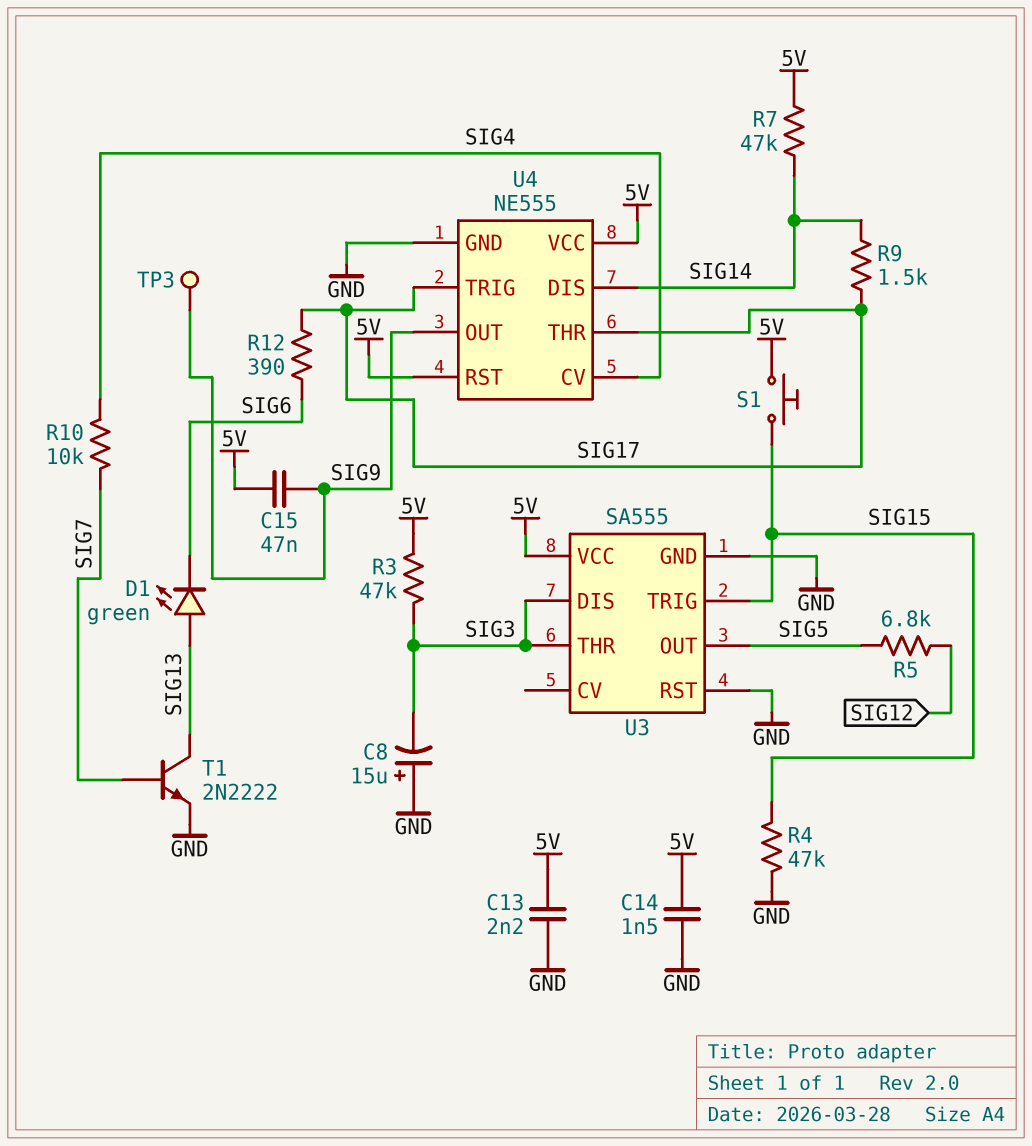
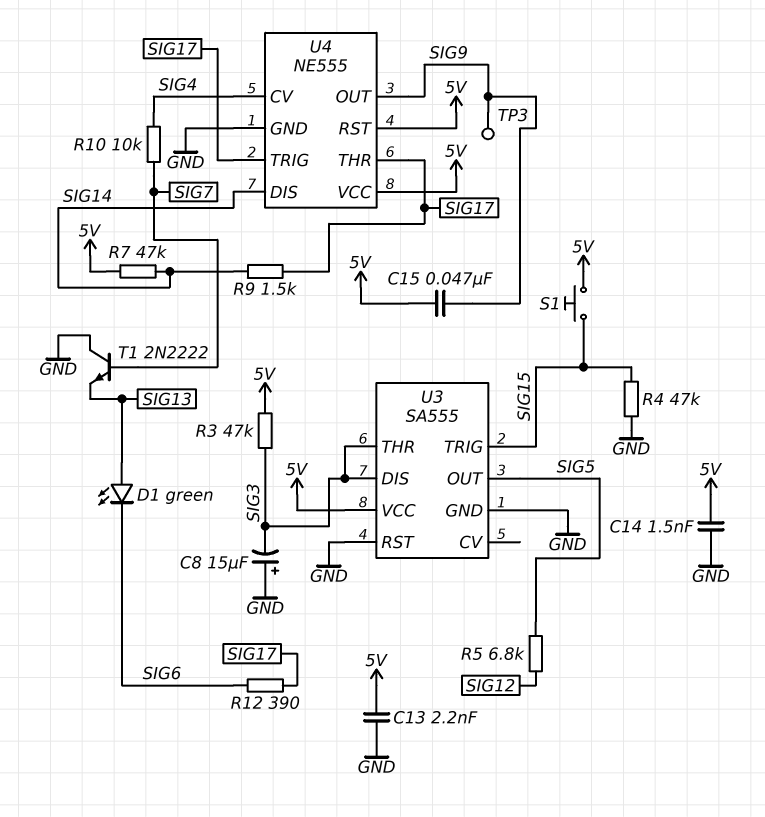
T1: NPN 2N2222 (B SIG7, C SIG13, E GND) -> NPN 2N2222 (B SIG7, C GND, E SIG13)

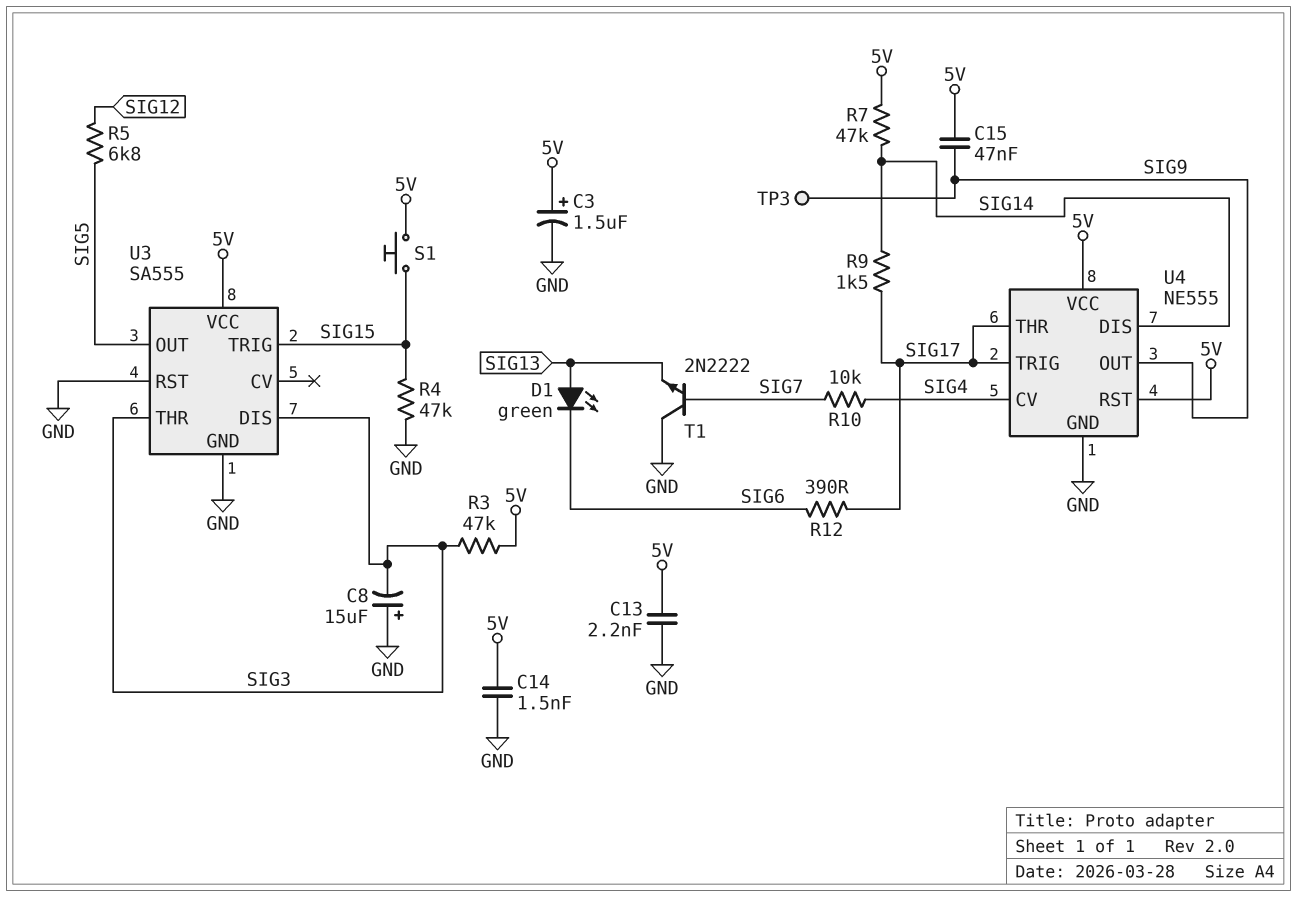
C3: none -> 1.5uF (plus 5V, minus GND)

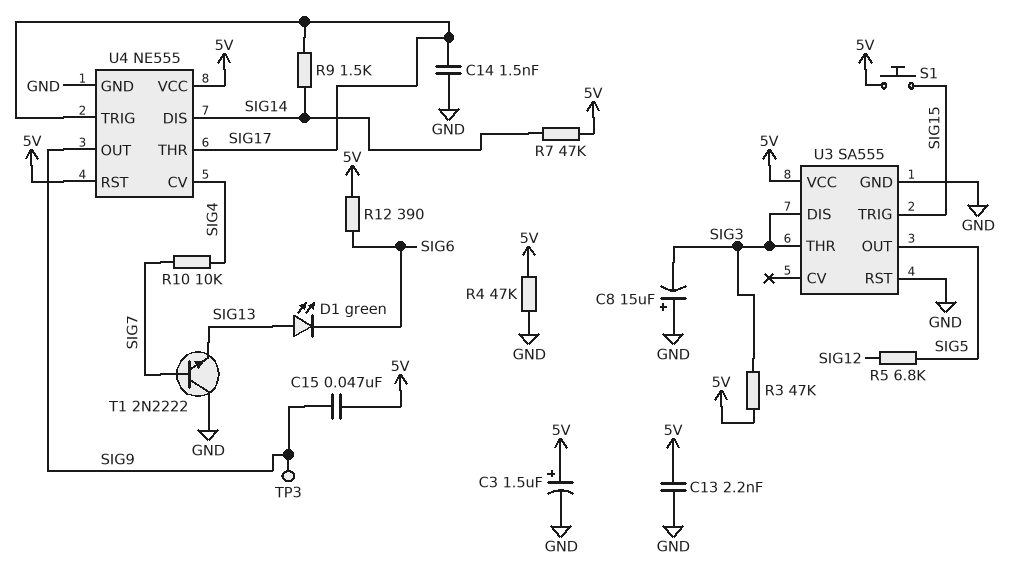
C14: 1.5nF (5V, GND) -> 1.5nF (GND, SIG17)
R4: 47k (GND, SIG15) -> 47k (5V, GND)
R12: 390 (SIG6, SIG17) -> 390 (5V, SIG6)

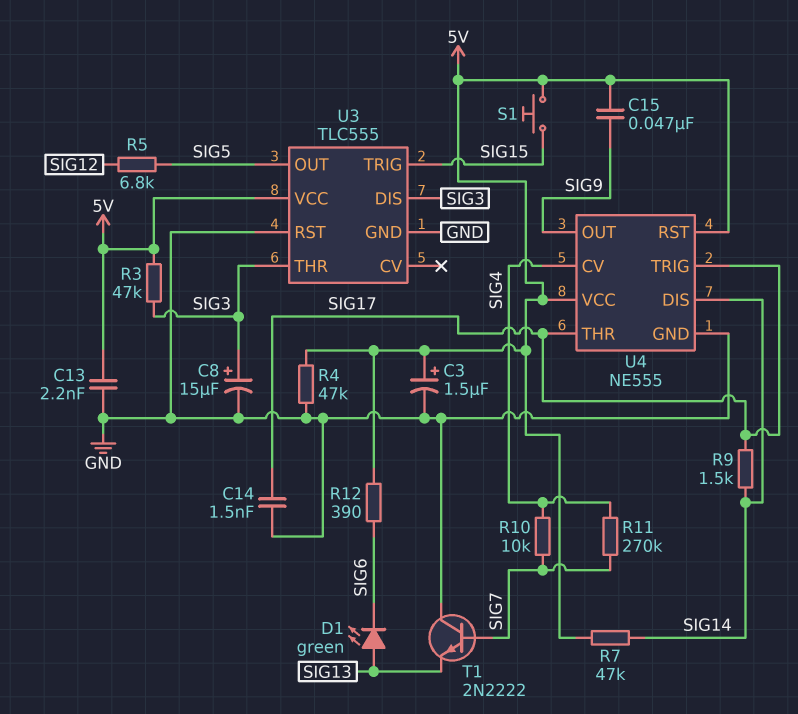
C8: 15uF (plus GND, minus SIG3) -> 15uF (plus SIG3, minus GND)
R11: none -> 270k (SIG4, SIG7)
TP3: test point (SIG9) -> none
U3: SA555 -> TLC555

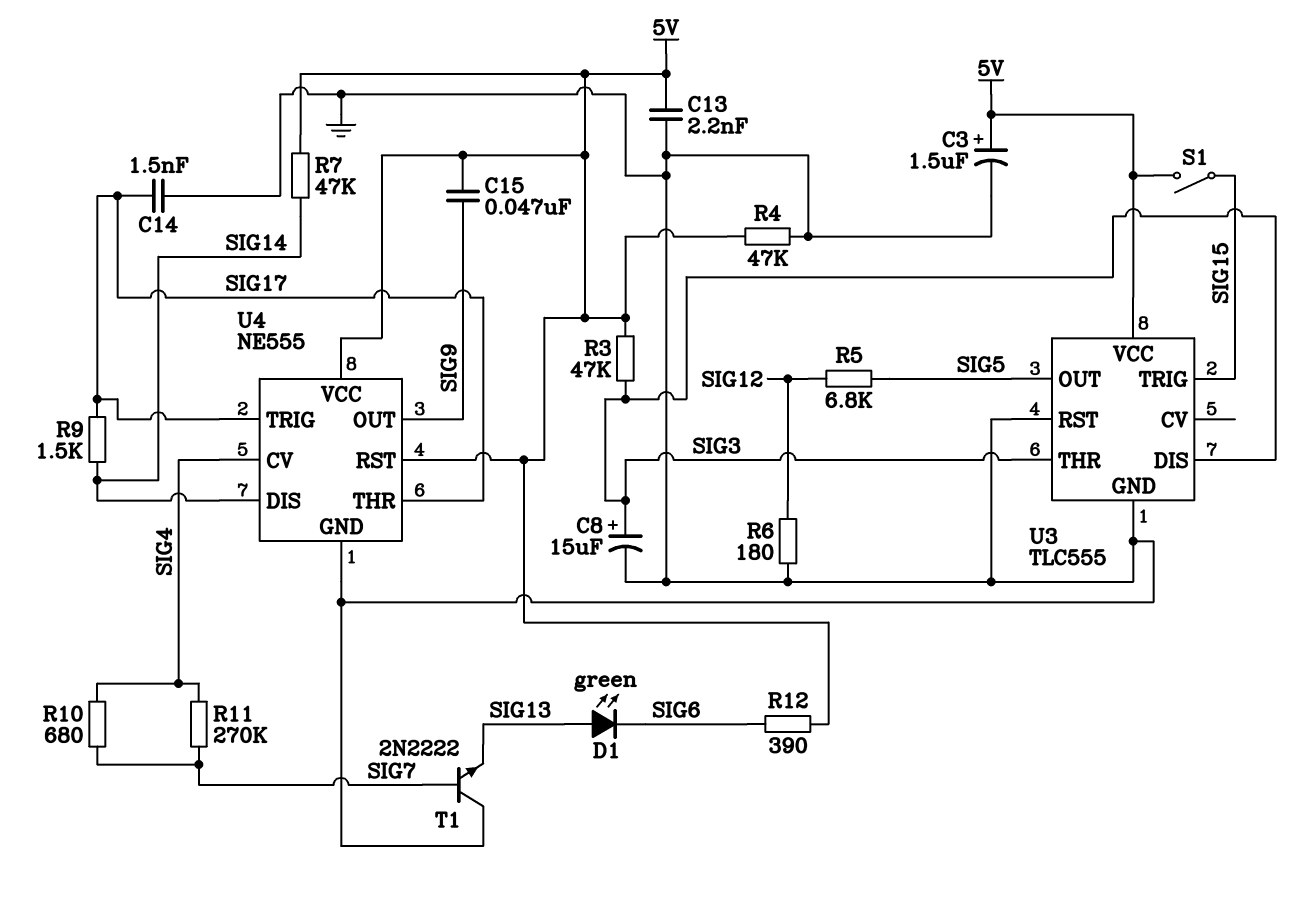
R6: none -> 180 (GND, SIG12)
R10: 10k (SIG4, SIG7) -> 680 (SIG4, SIG7)
S1: button (5V, SIG15) -> switch (5V, SIG15)

